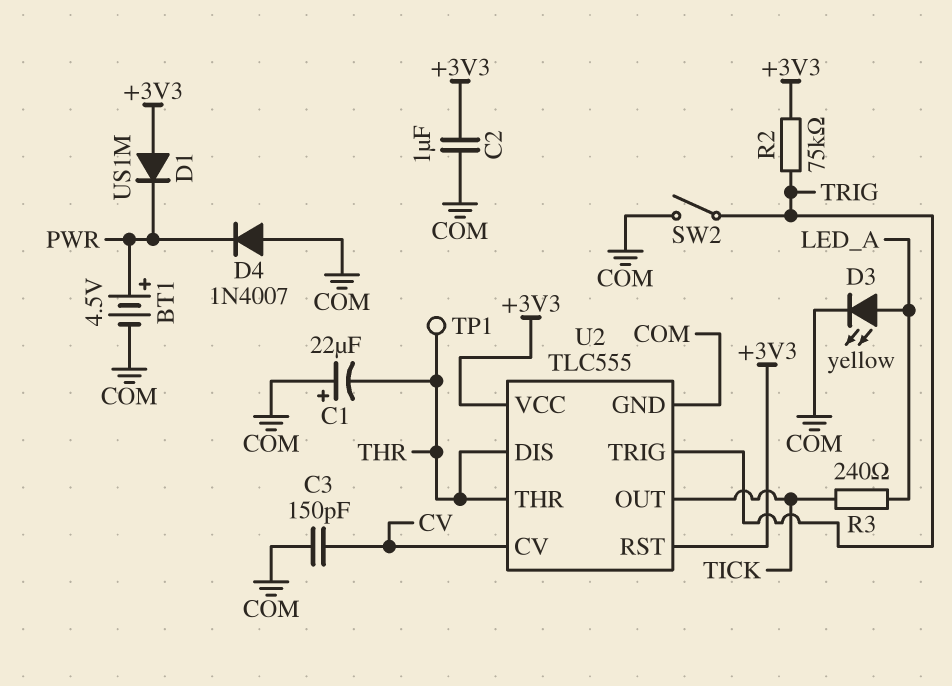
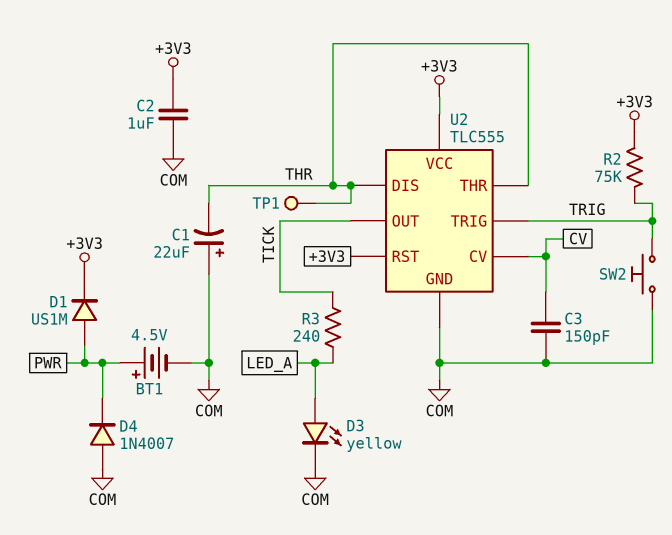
D1: diode US1M (A +3V3, K PWR) -> diode US1M (A PWR, K +3V3)
SW2: switch (COM, TRIG) -> button (COM, TRIG)

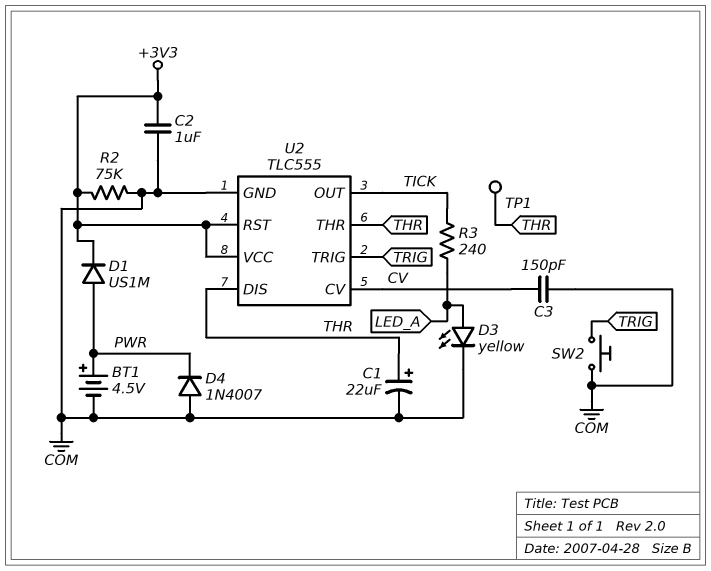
C1: 22uF (plus COM, minus THR) -> 22uF (plus THR, minus COM)
R2: 75k (+3V3, TRIG) -> 75k (+3V3, COM)

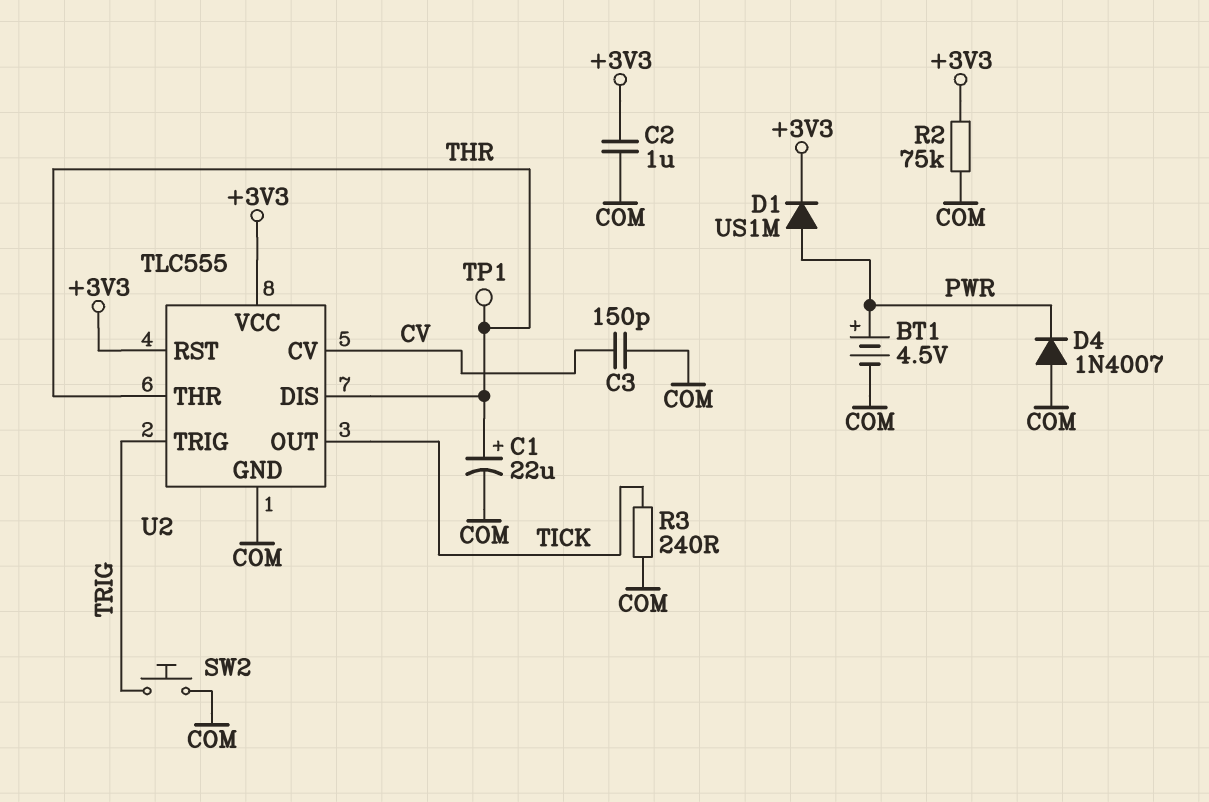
D3: LED yellow (A LED_A, K COM) -> none
R3: 240 (LED_A, TICK) -> 240 (COM, TICK)

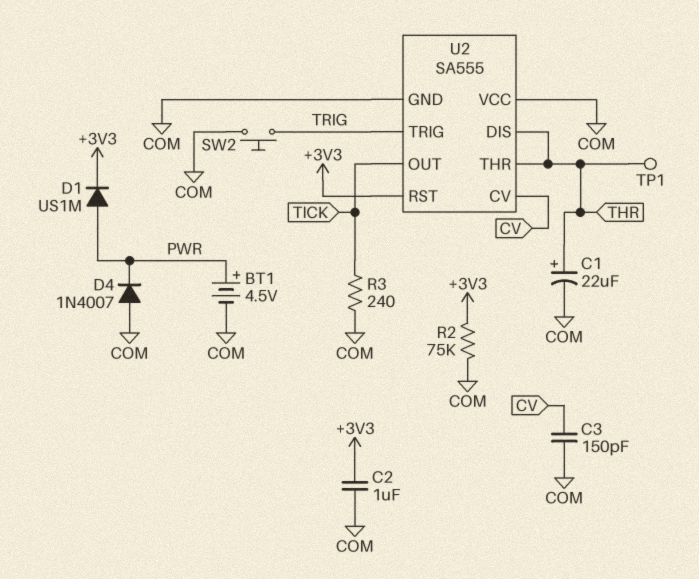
U2: TLC555 -> SA555
U2 pin VCC: +3V3 -> COM

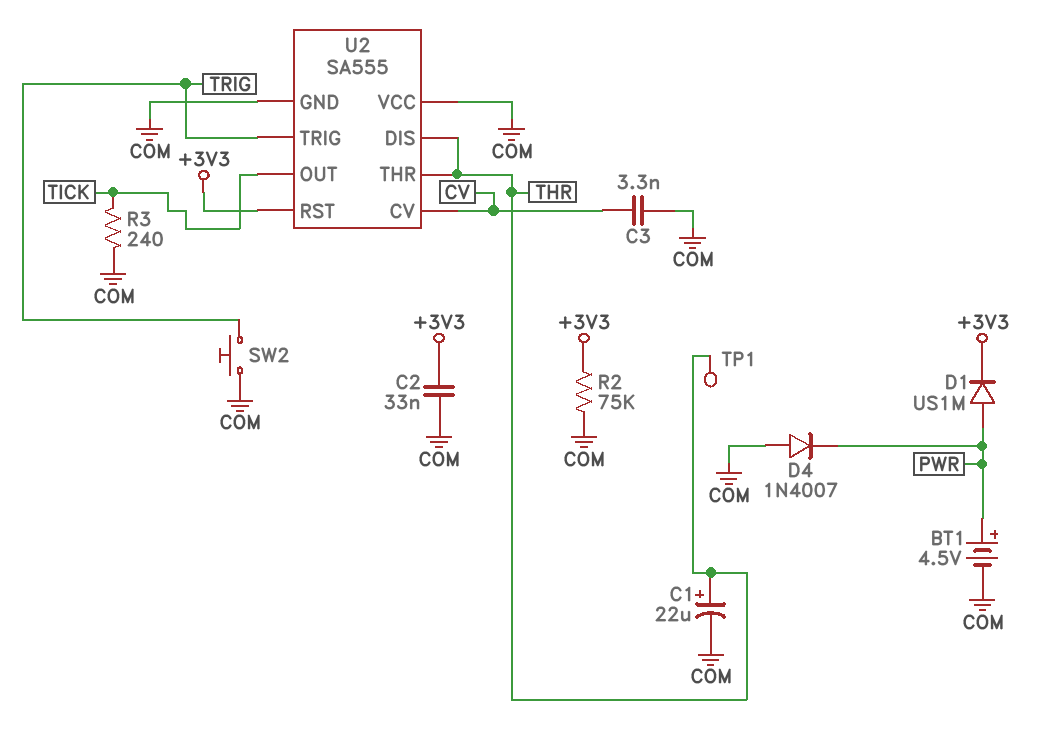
C2: 1uF (+3V3, COM) -> 33nF (+3V3, COM)
C3: 150pF (COM, CV) -> 3.3nF (COM, CV)

